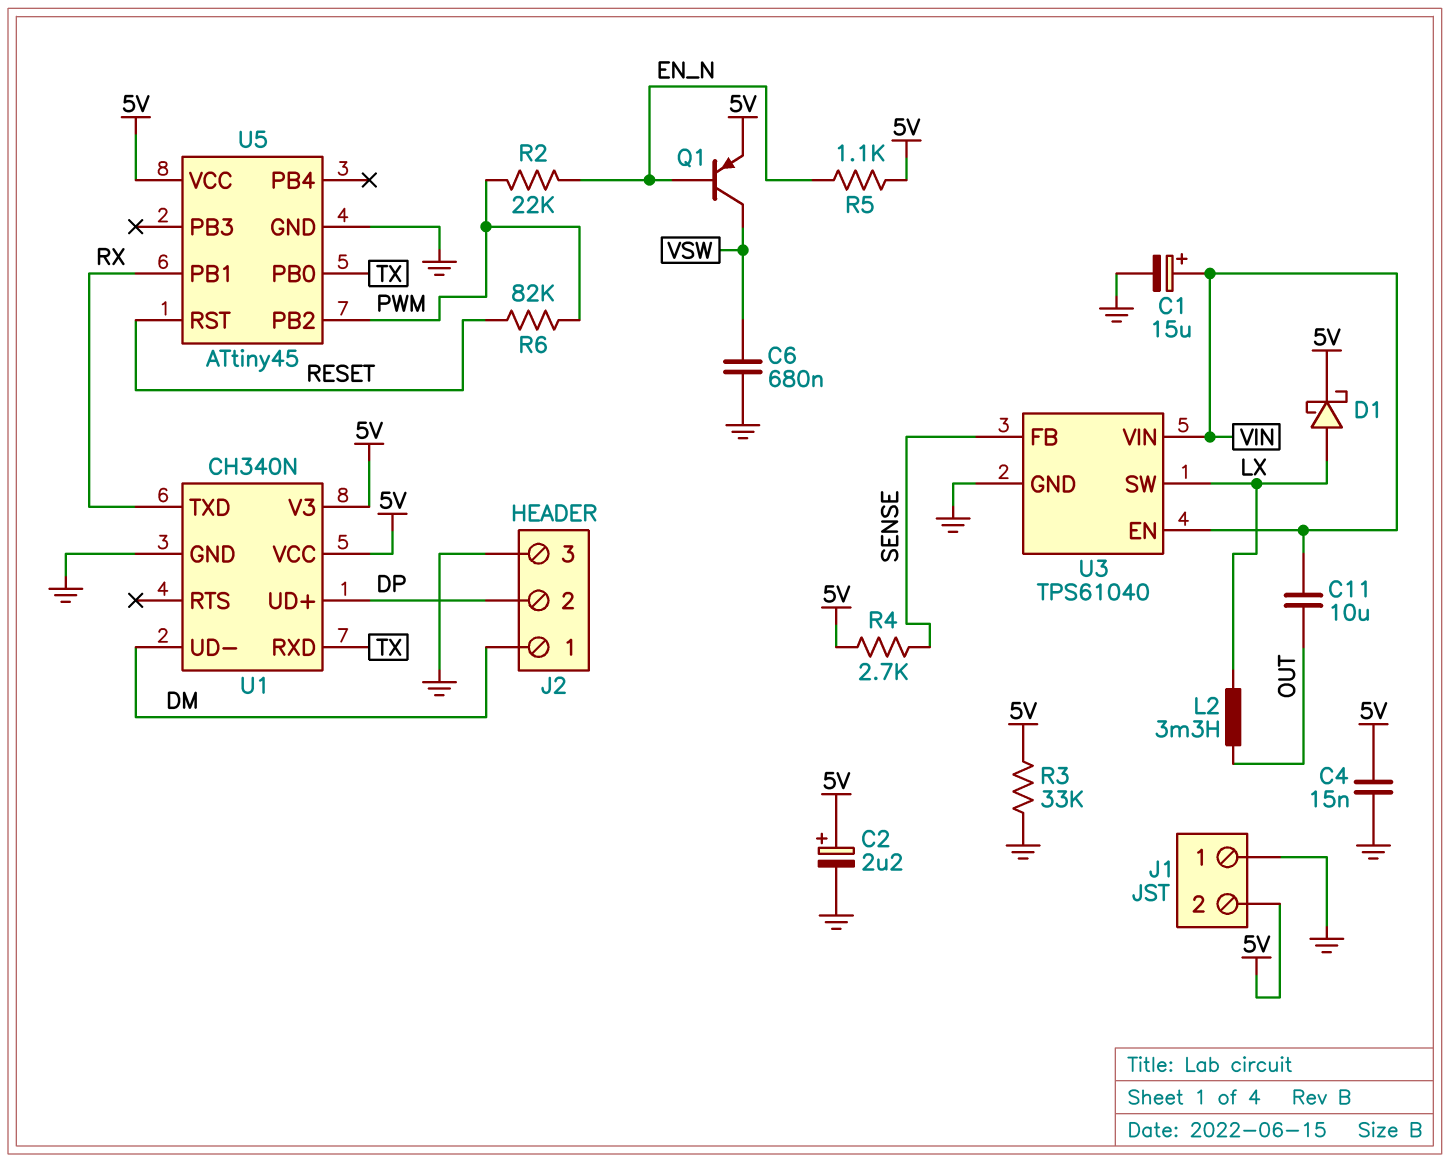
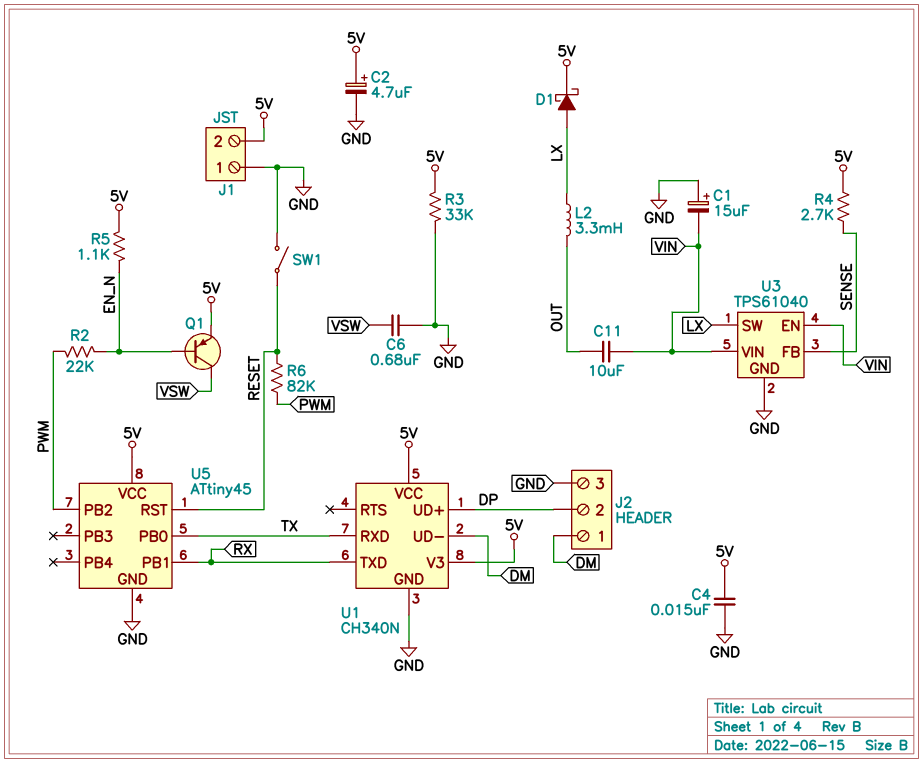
C1: 15uF (plus VIN, minus GND) -> 15uF (plus GND, minus VIN)
C2: 2.2uF (plus 5V, minus GND) -> 4.7uF (plus 5V, minus GND)
SW1: none -> switch (GND, RESET)

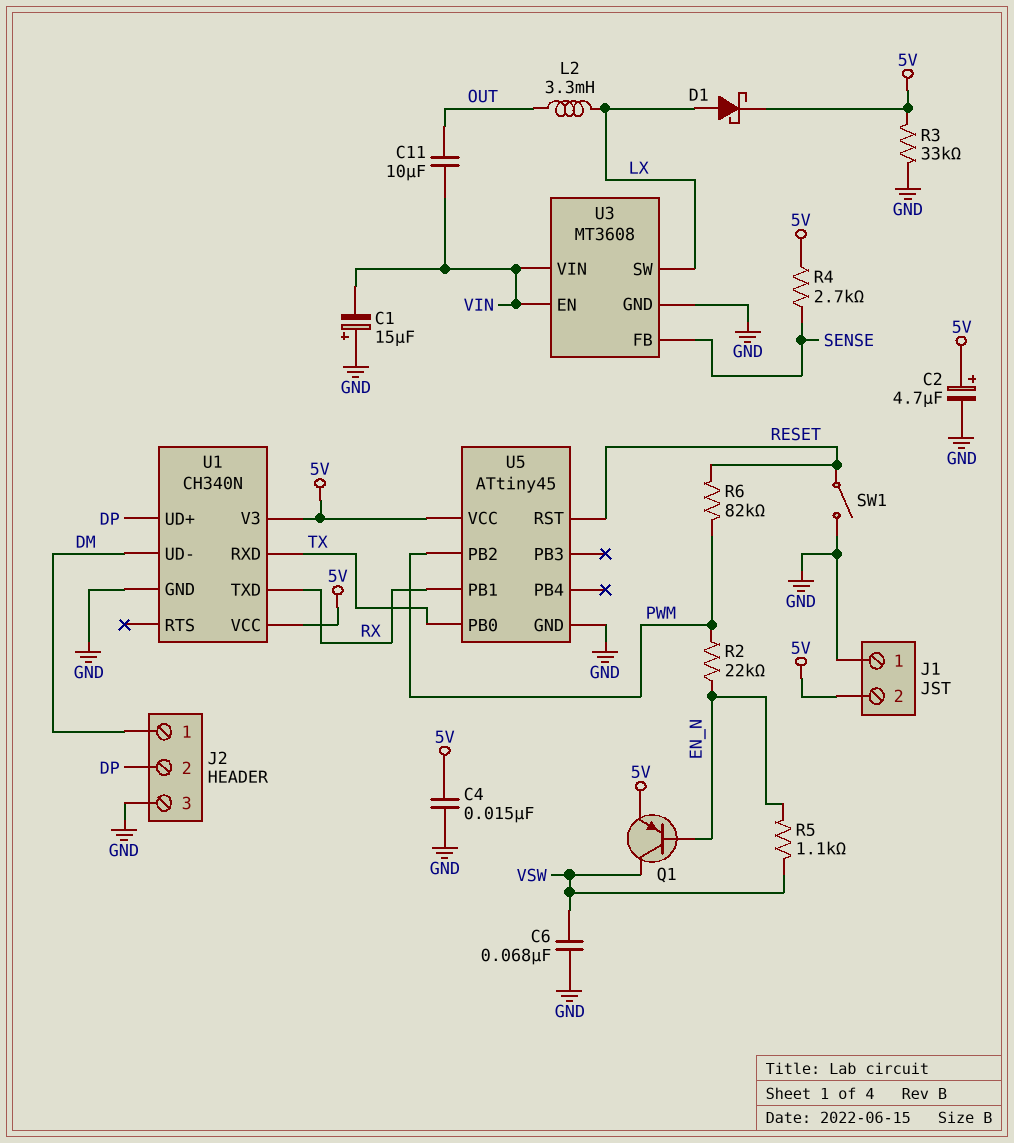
C6: 680nF (GND, VSW) -> 68nF (GND, VSW)
R5: 1.1k (5V, EN_N) -> 1.1k (EN_N, VSW)
U3: TPS61040 -> MT3608

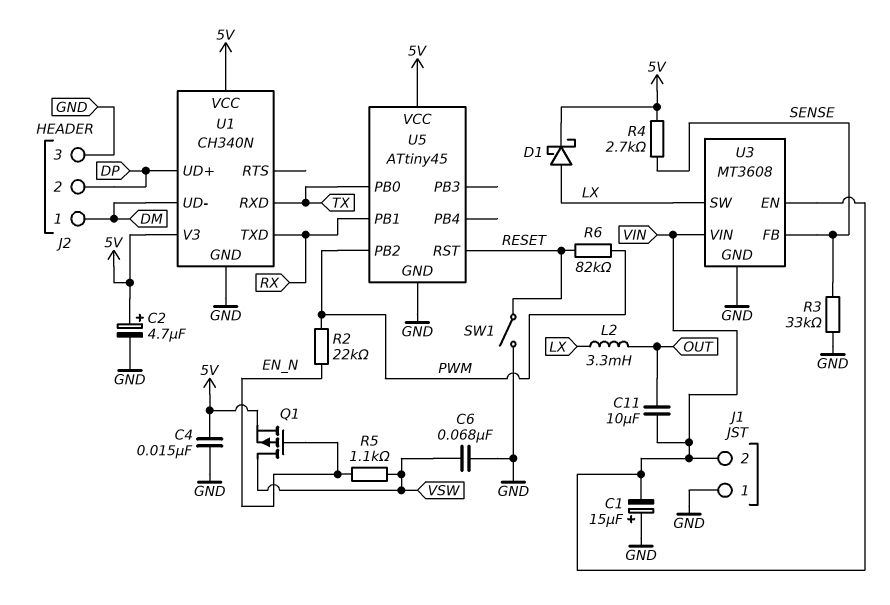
J1 pin 2: 5V -> VIN
Q1: PNP (B EN_N, C VSW, E 5V) -> PMOS (G EN_N, D VSW, S 5V)
R3: 33k (5V, GND) -> 33k (GND, SENSE)

